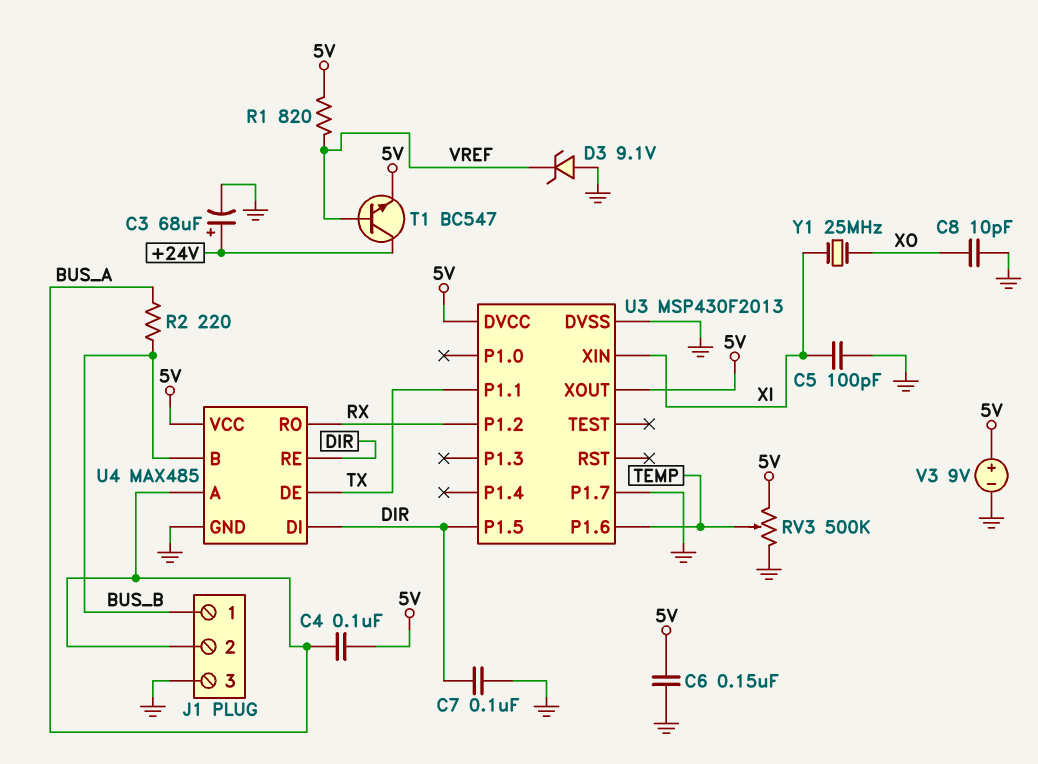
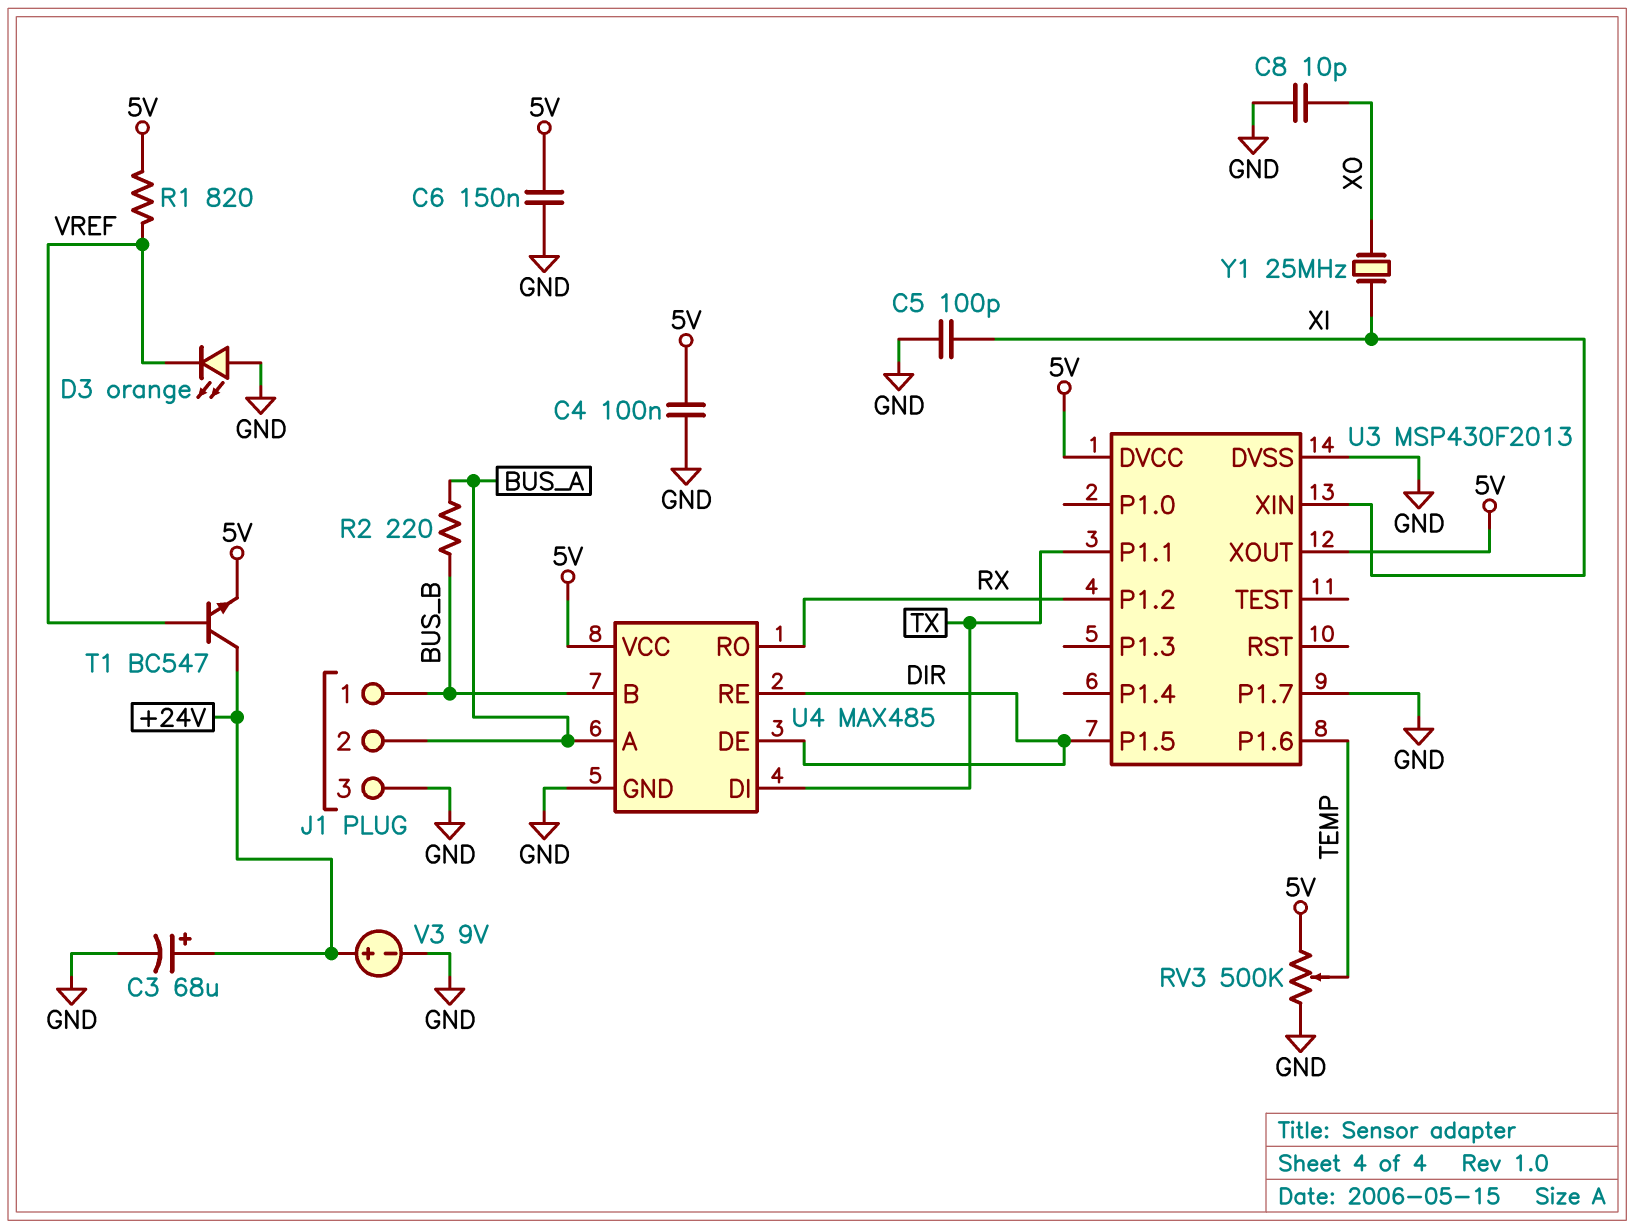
C4: 100nF (5V, BUS_A) -> 100nF (5V, GND)
C7: 100nF (DIR, GND) -> none
D3: zener 9.1V (A GND, K VREF) -> LED orange (A GND, K VREF)
U4 pin DE: TX -> DIR
U4 pin DI: DIR -> TX
V3: 9V (plus 5V, minus GND) -> 9V (plus +24V, minus GND)

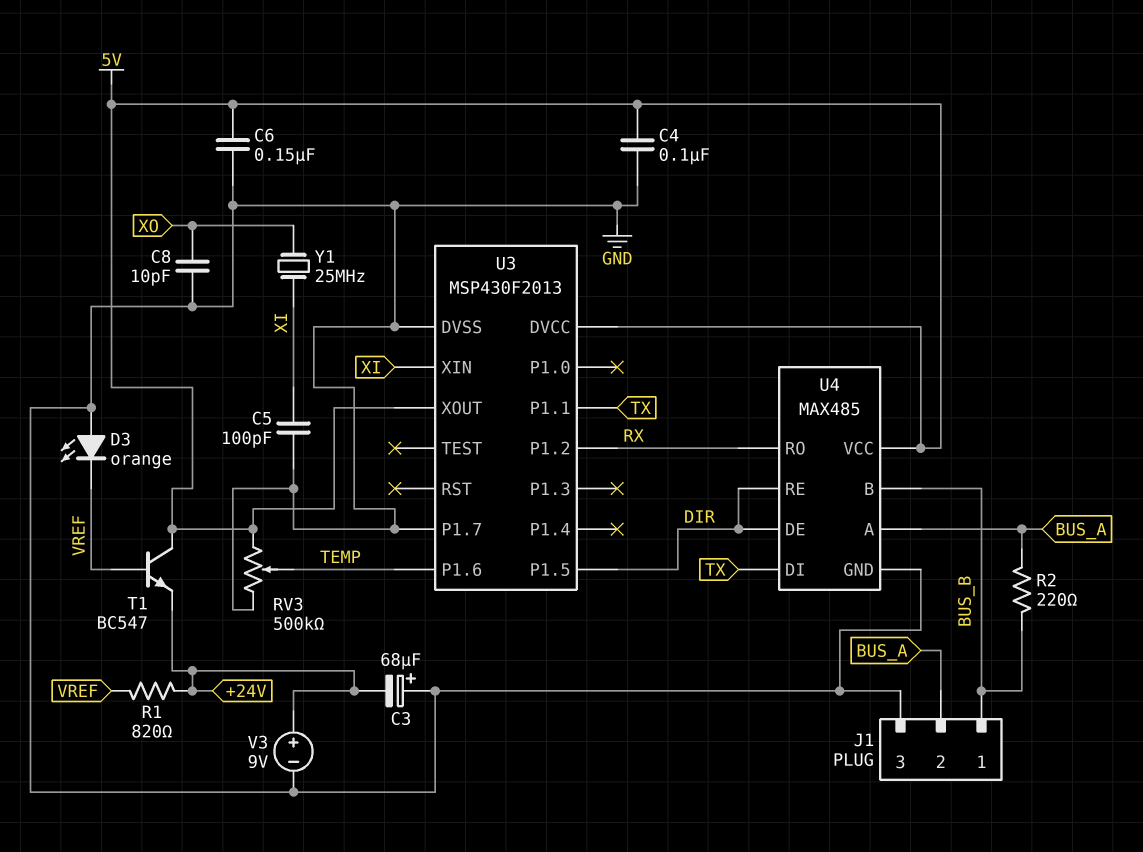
C3: 68uF (plus +24V, minus GND) -> 68uF (plus GND, minus +24V)
R1: 820 (5V, VREF) -> 820 (+24V, VREF)
T1: NPN BC547 (B VREF, C +24V, E 5V) -> NPN BC547 (B VREF, C 5V, E +24V)

